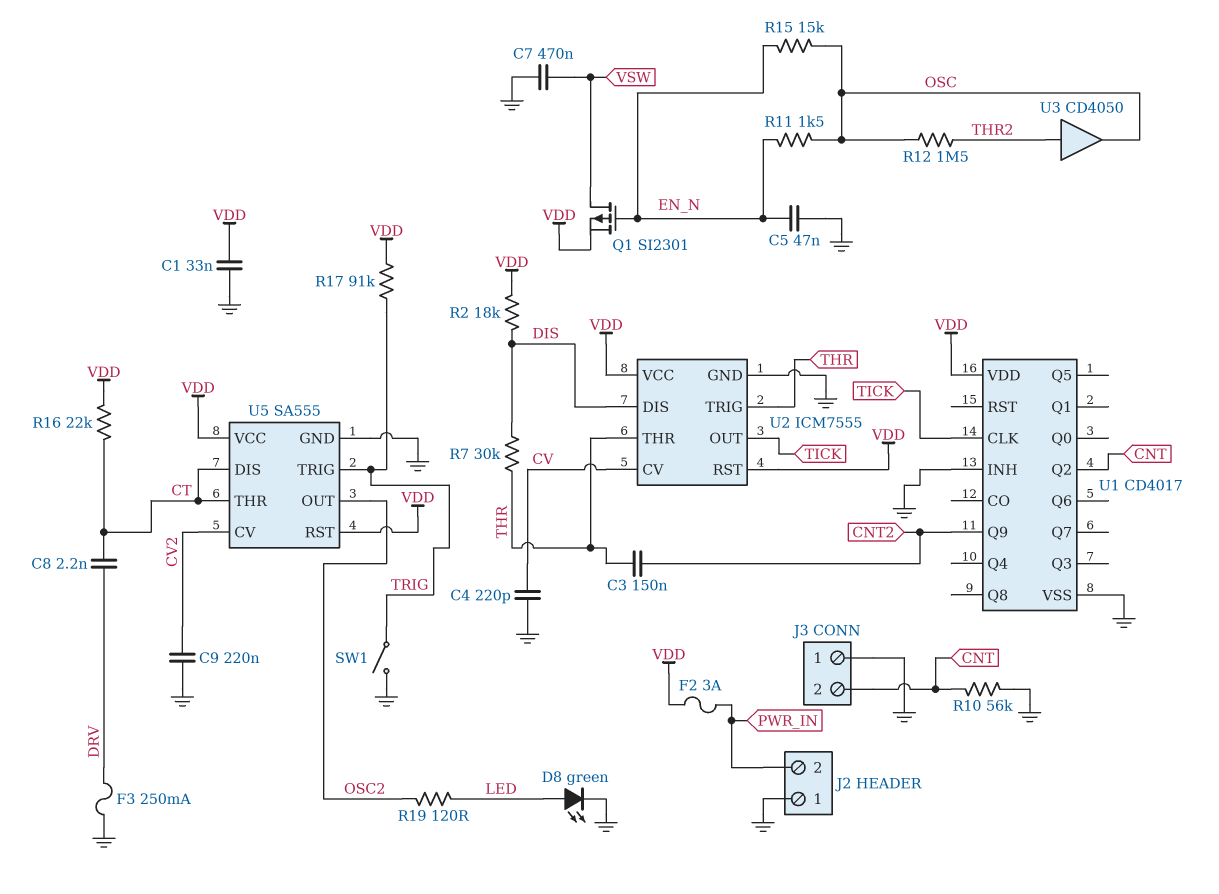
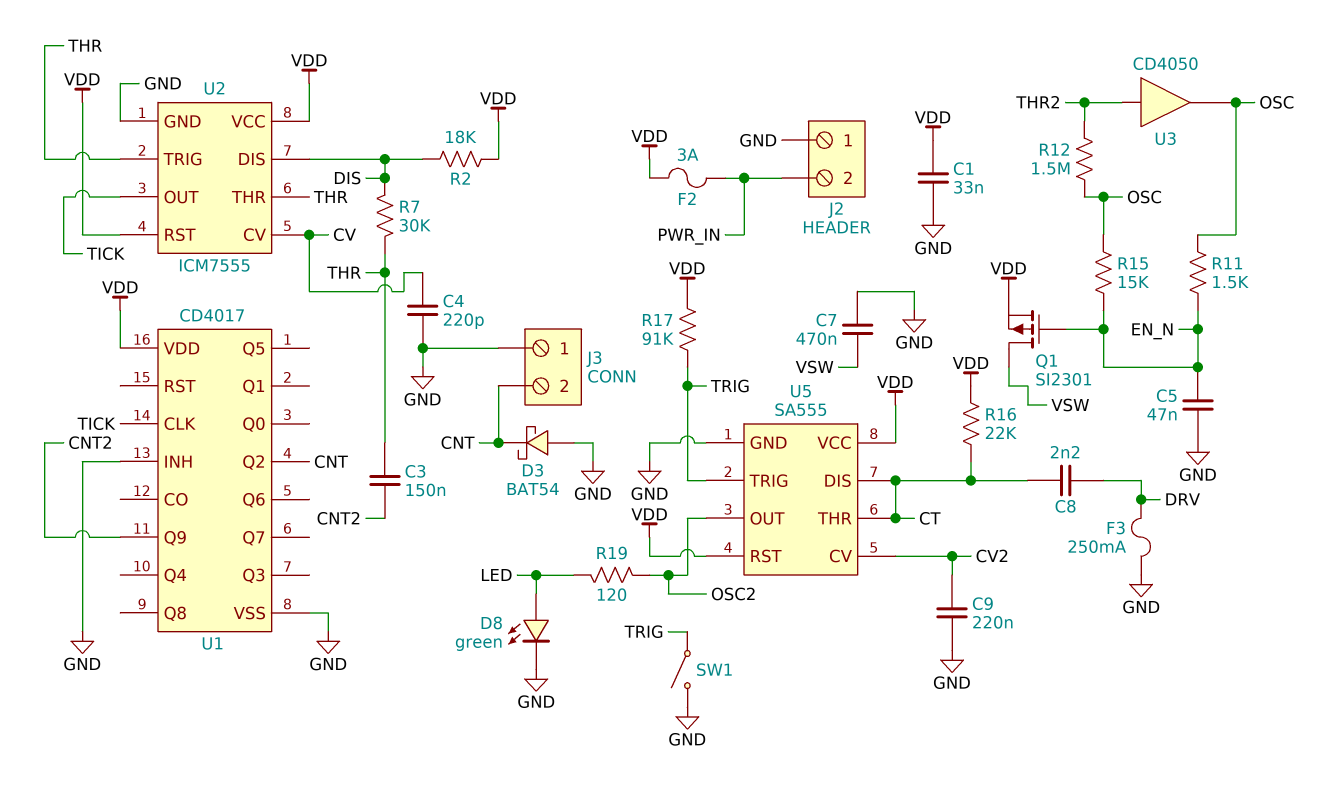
D3: none -> schottky BAT54 (A GND, K CNT)
R10: 56k (CNT, GND) -> none

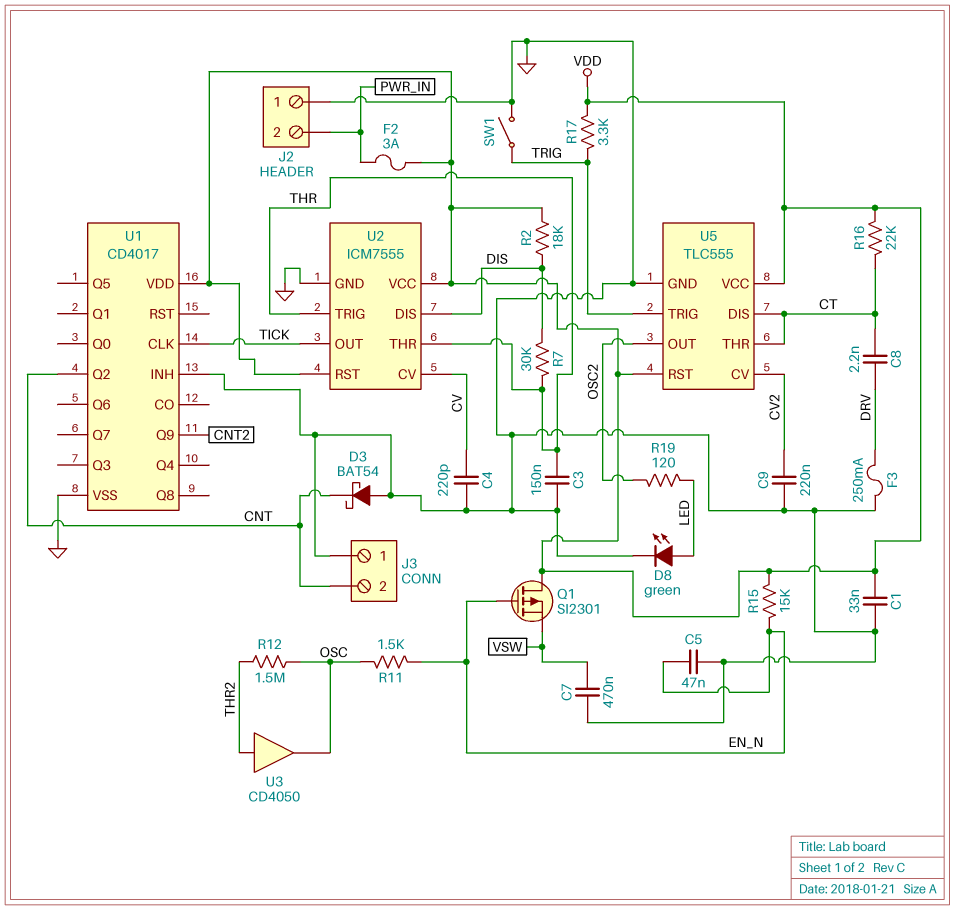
C3: 150nF (CNT2, THR) -> 150nF (GND, THR)
Q1: PMOS SI2301 (G EN_N, D VSW, S VDD) -> PMOS SI2301 (G EN_N, D VDD, S VSW)
R15: 15k (EN_N, OSC) -> 15k (EN_N, VDD)
R17: 91k (TRIG, VDD) -> 3.3k (TRIG, VDD)
U5: SA555 -> TLC555

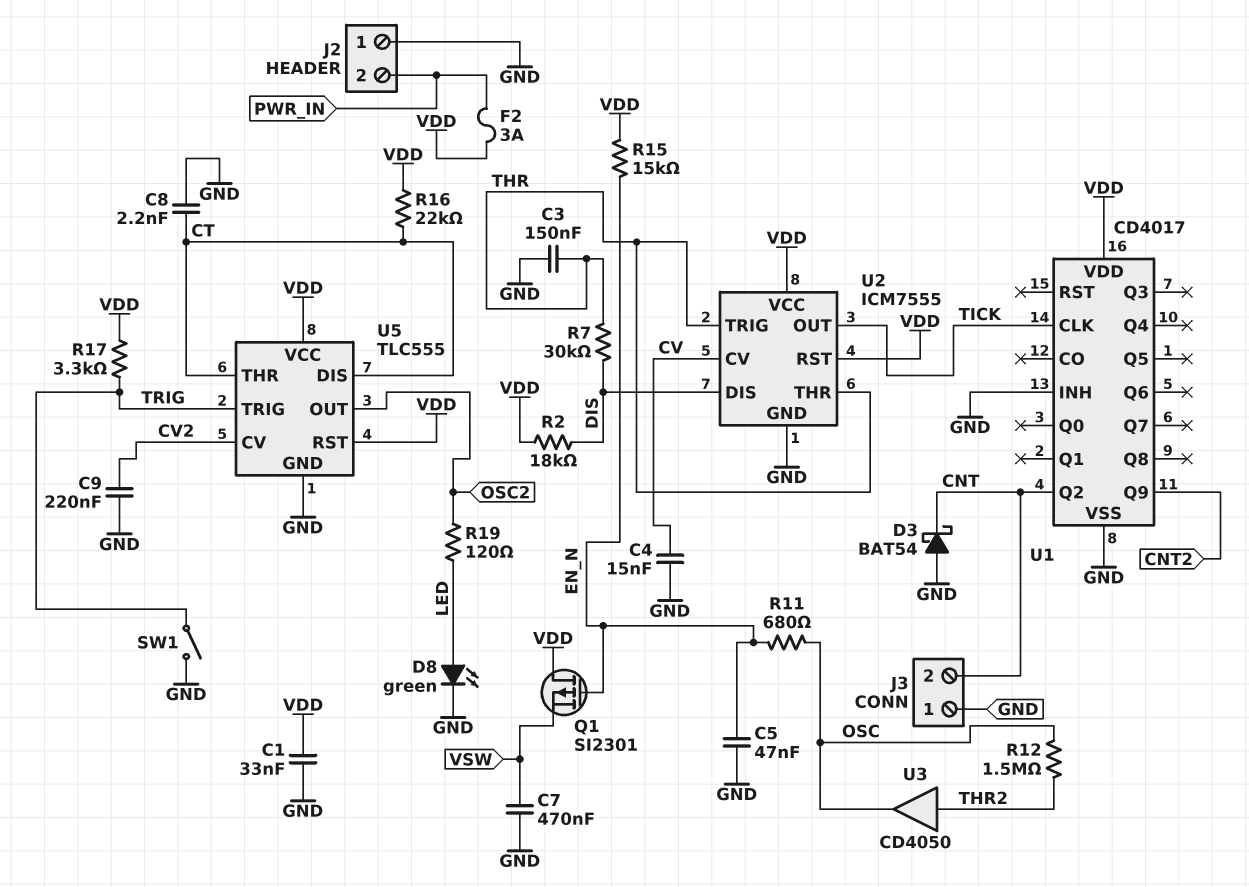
C4: 220pF (CV, GND) -> 15nF (CV, GND)
C8: 2.2nF (CT, DRV) -> 2.2nF (CT, GND)
F3: 250mA (DRV, GND) -> none
R11: 1.5k (EN_N, OSC) -> 680 (EN_N, OSC)

